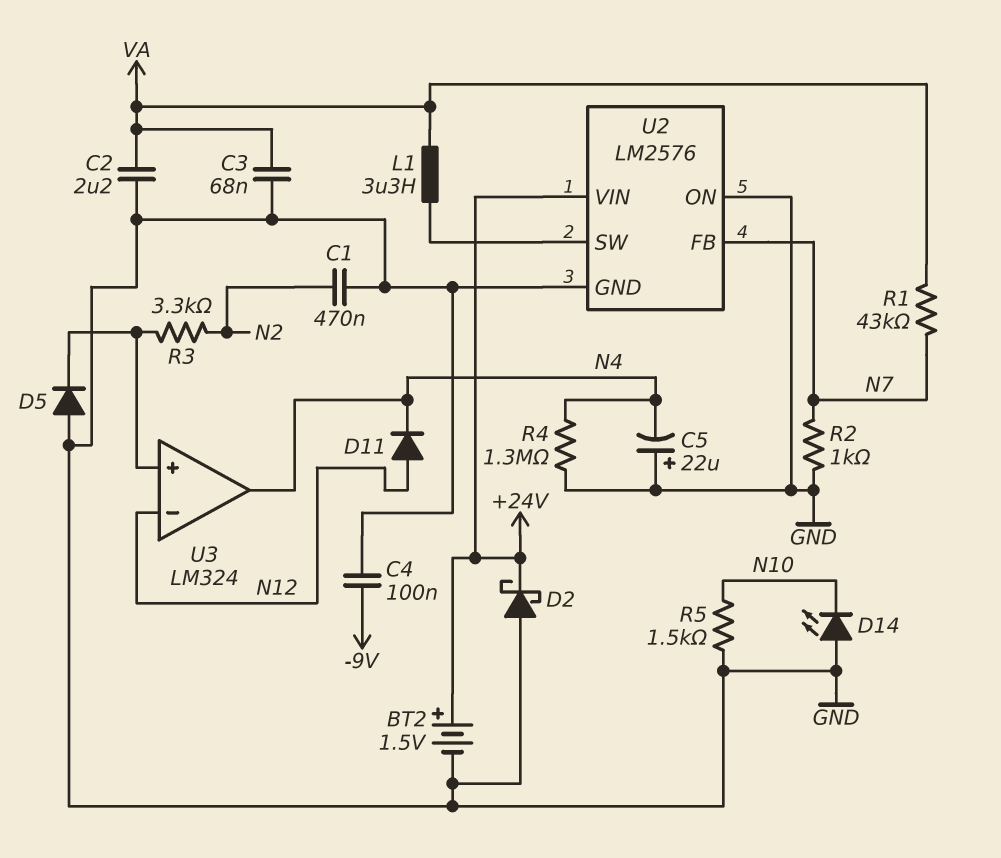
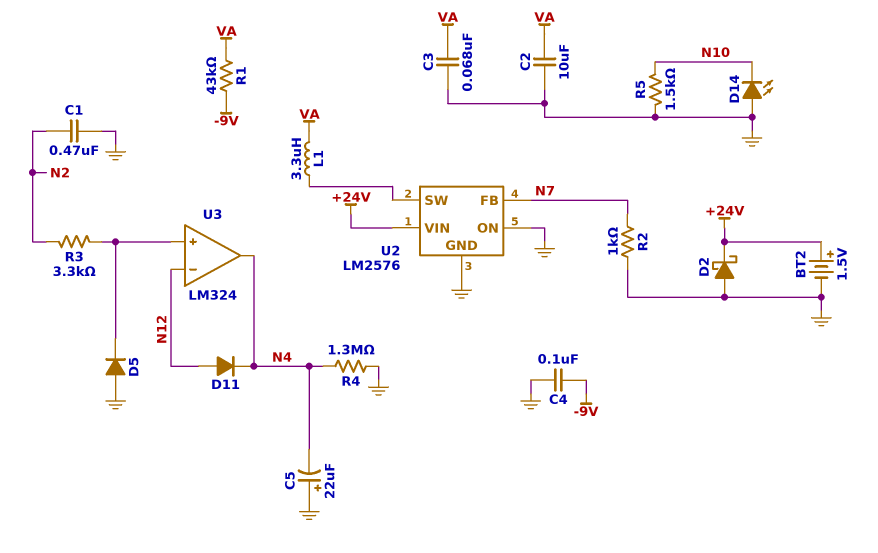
C2: 2.2uF (GND, VA) -> 10uF (GND, VA)
R1: 43k (N7, VA) -> 43k (-9V, VA)

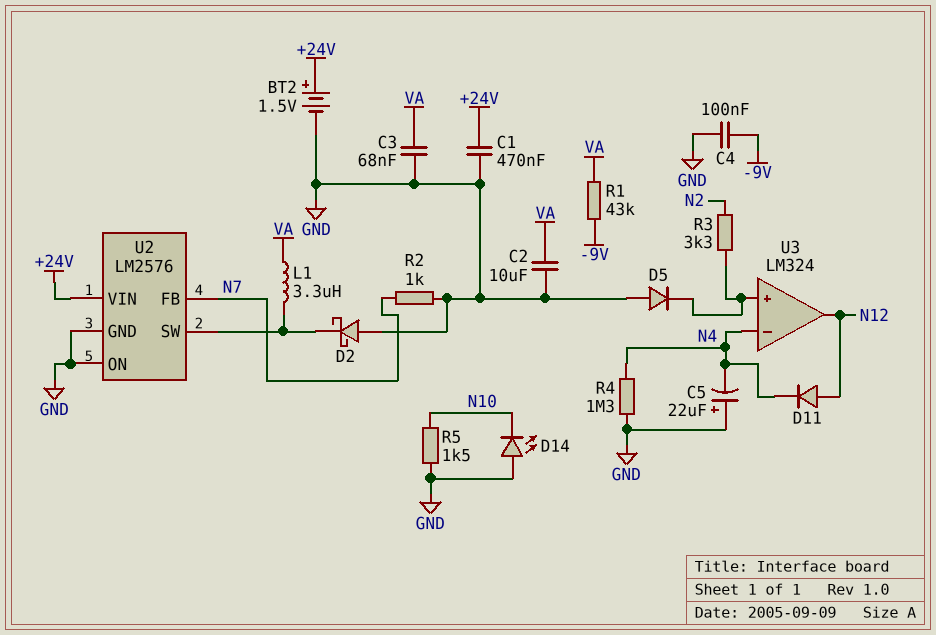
C1: 470nF (GND, N2) -> 470nF (+24V, GND)
D2: schottky (A GND, K +24V) -> schottky (A GND, K U2/SW)
U3 pin in-: N12 -> N4
U3 pin out: N4 -> N12

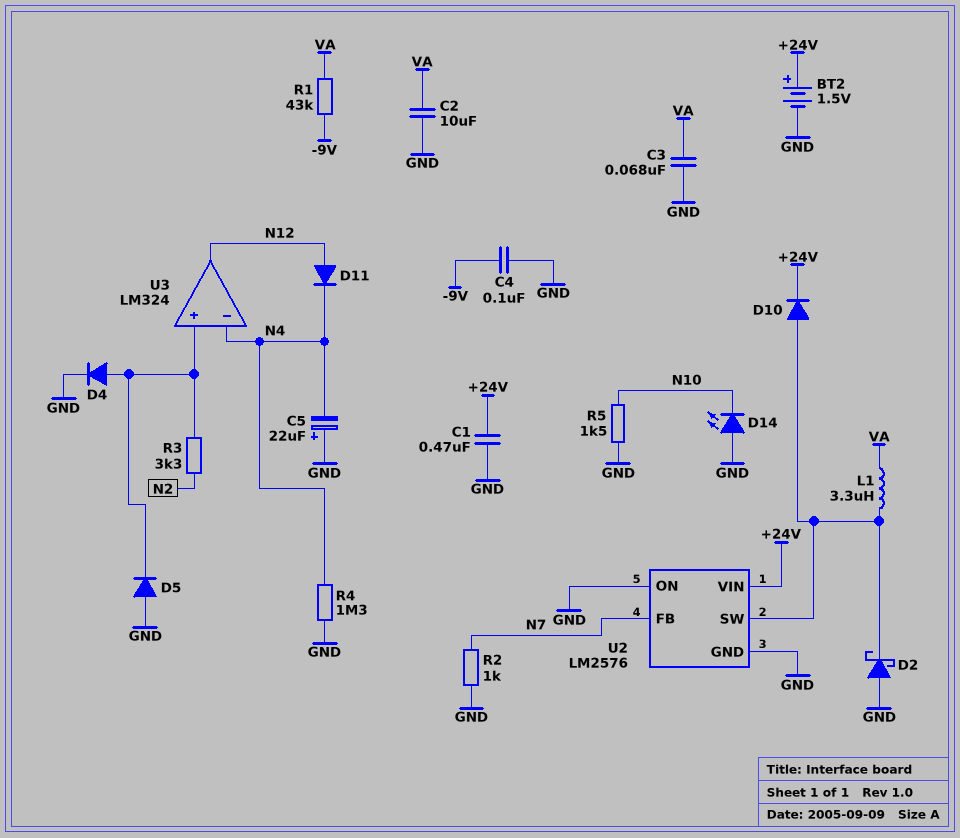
D4: none -> diode (A U3/in+, K GND)
D10: none -> diode (A U2/SW, K +24V)

